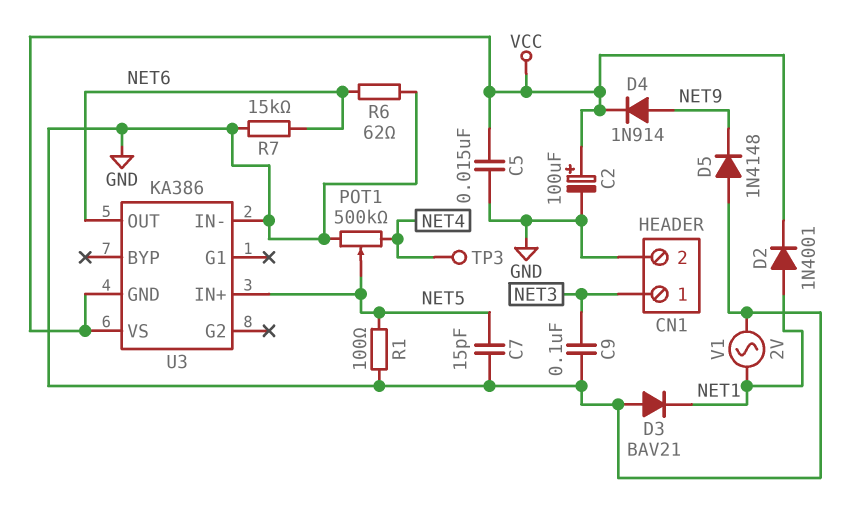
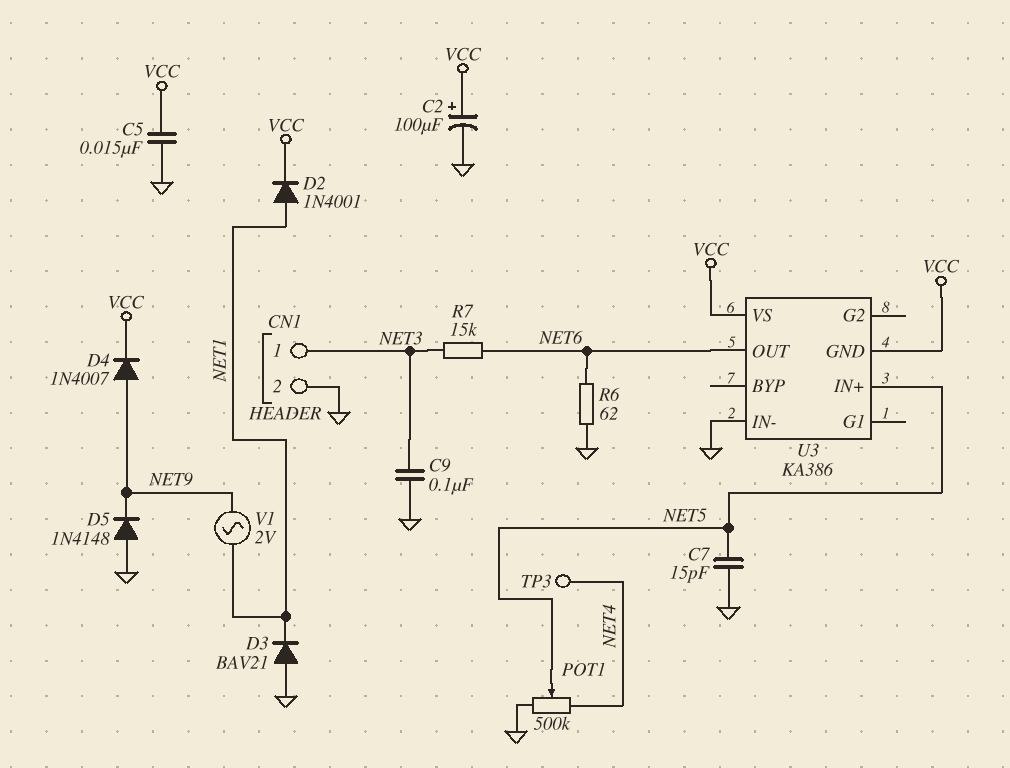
D4: diode 1N914 (A NET9, K VCC) -> diode 1N4007 (A NET9, K VCC)
R1: 100 (GND, NET5) -> none
R7: 15k (GND, NET6) -> 15k (NET3, NET6)
V1: AC 2V (GND, NET1) -> AC 2V (NET1, NET9)

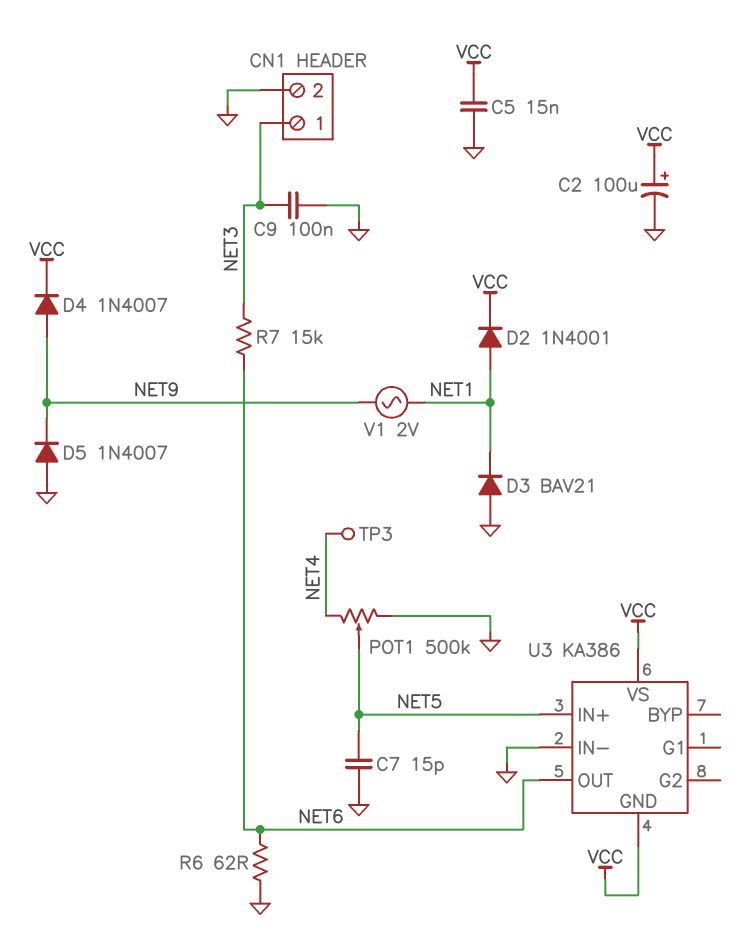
D5: diode 1N4148 (A GND, K NET9) -> diode 1N4007 (A GND, K NET9)

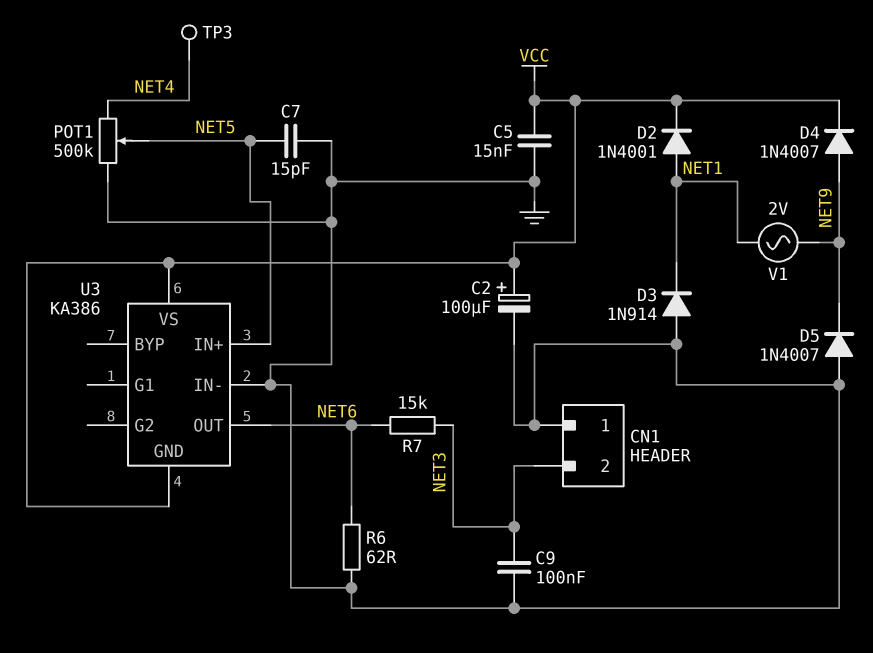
CN1 pin 1: NET3 -> GND
CN1 pin 2: GND -> NET3
D3: diode BAV21 (A GND, K NET1) -> diode 1N914 (A GND, K NET1)

